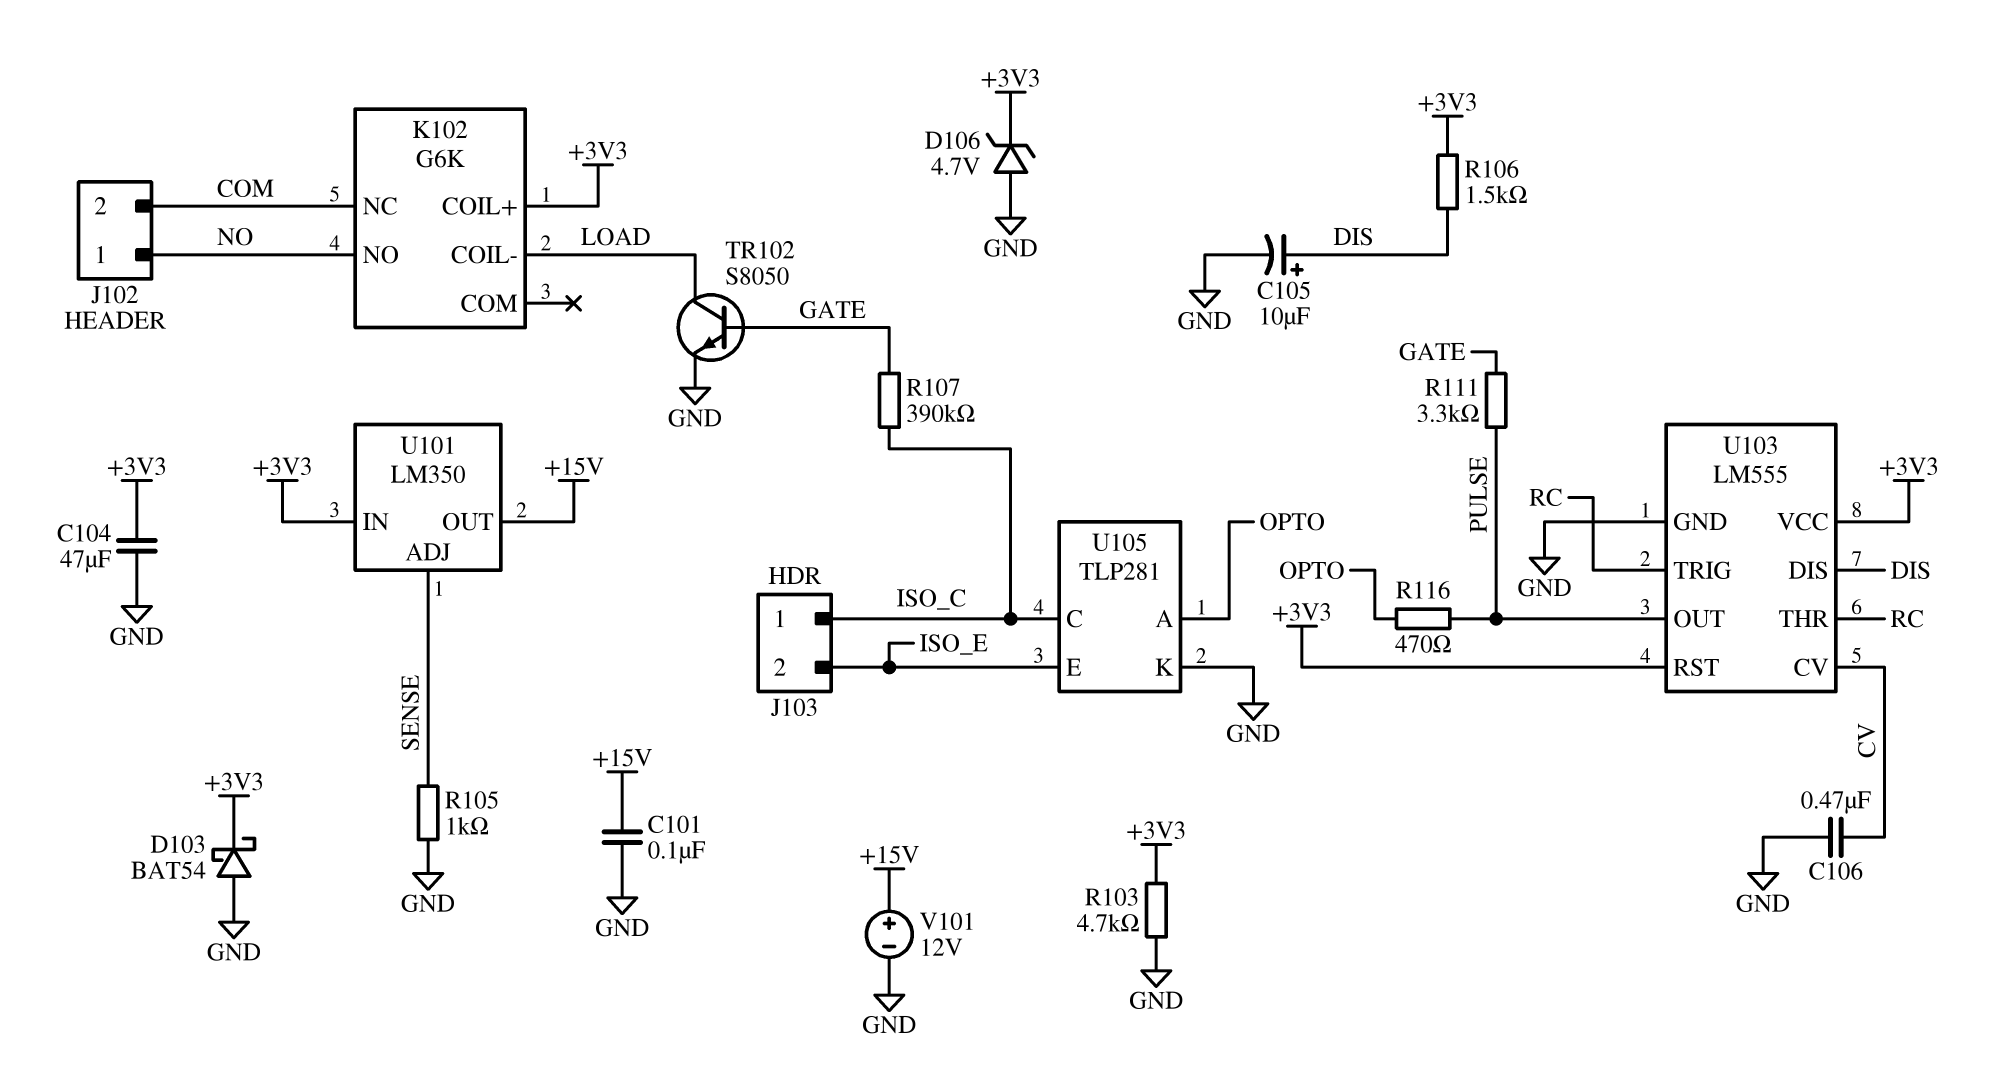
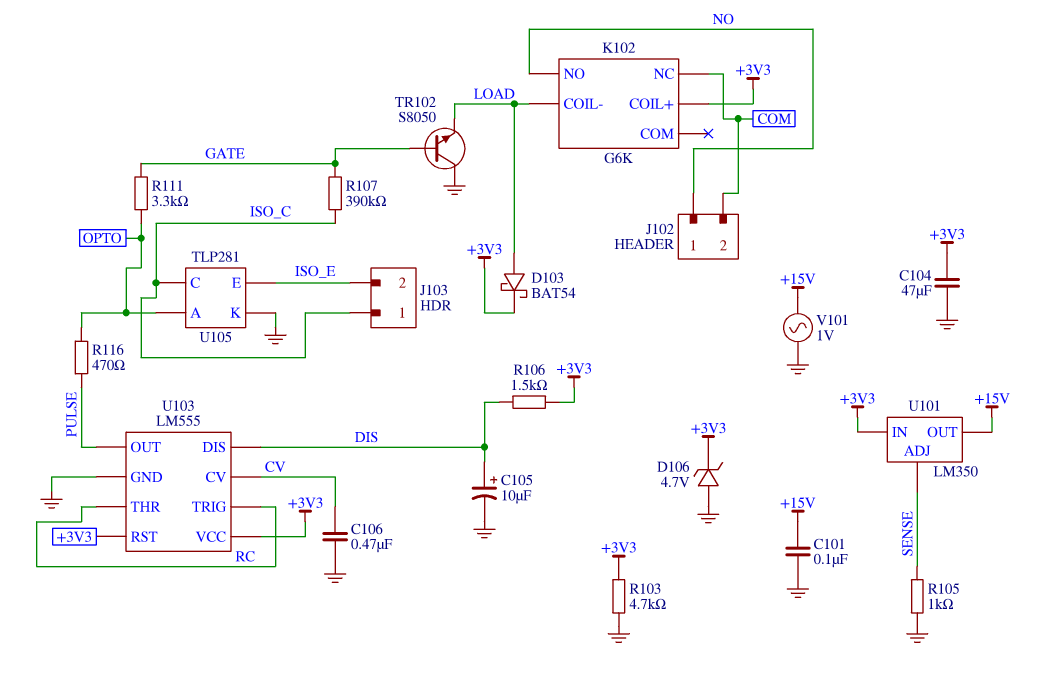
D103: schottky BAT54 (A GND, K +3V3) -> schottky BAT54 (A LOAD, K +3V3)
R111: 3.3k (GATE, PULSE) -> 3.3k (GATE, OPTO)
TR102: NPN S8050 (B GATE, C LOAD, E GND) -> NPN S8050 (B GATE, C GND, E LOAD)
V101: 12V (plus +15V, minus GND) -> AC 1V (+15V, GND)

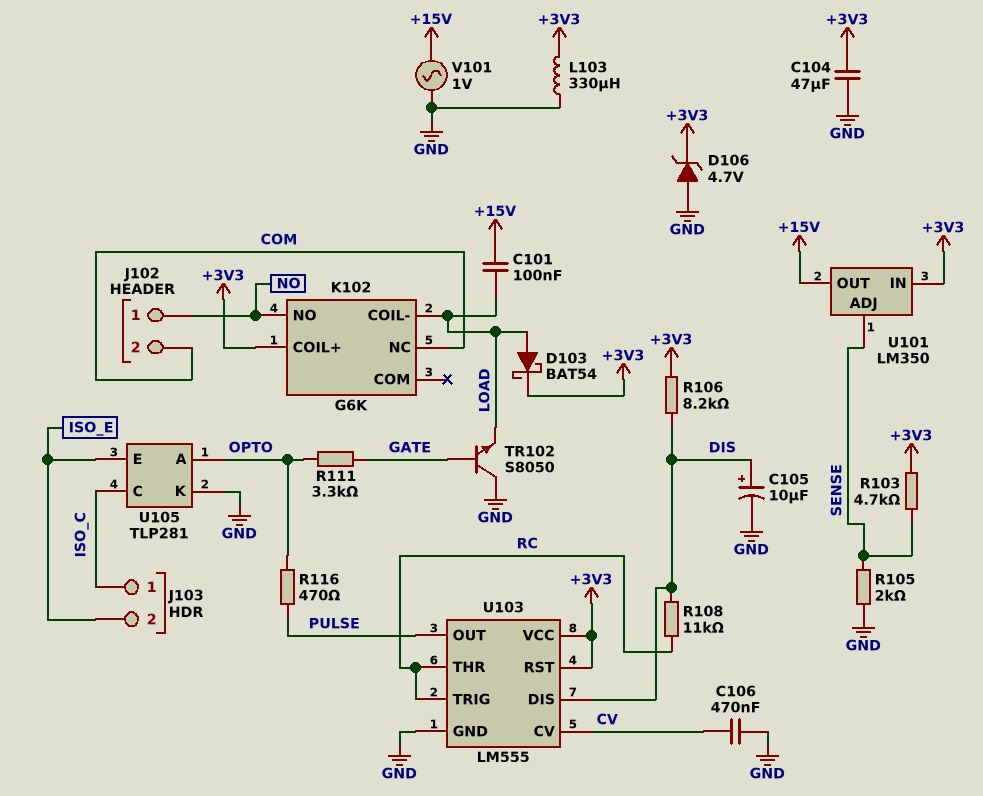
C101: 100nF (+15V, GND) -> 100nF (+15V, LOAD)
L103: none -> 330uH (+3V3, GND)
R103: 4.7k (+3V3, GND) -> 4.7k (+3V3, SENSE)
R105: 1k (GND, SENSE) -> 2k (GND, SENSE)
R106: 1.5k (+3V3, DIS) -> 8.2k (+3V3, DIS)
R107: 390k (GATE, ISO_C) -> none
R108: none -> 11k (DIS, RC)

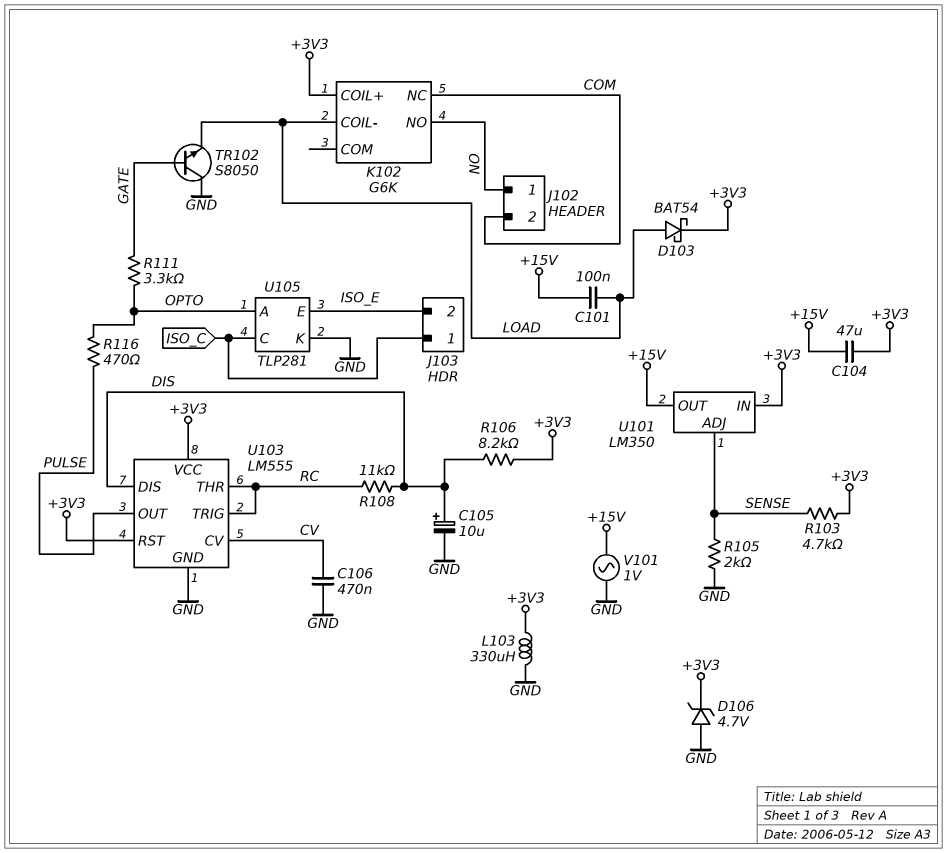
C104: 47uF (+3V3, GND) -> 47uF (+3V3, +15V)

